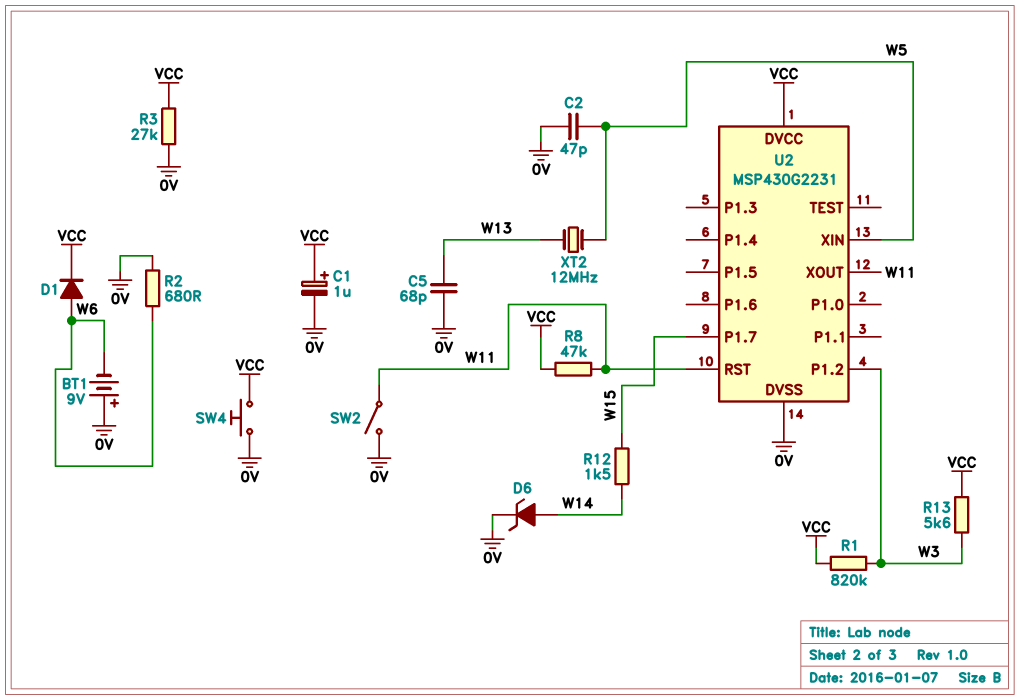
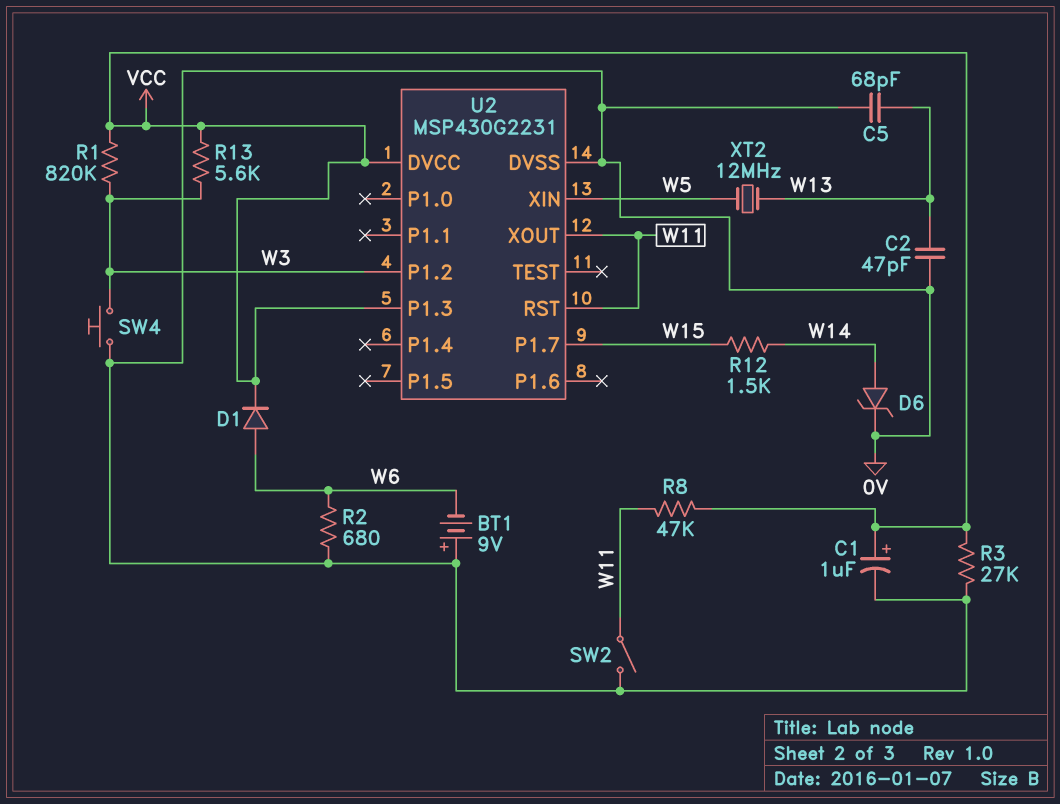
C2: 47pF (0V, W5) -> 47pF (0V, W13)
SW4: button (0V, VCC) -> button (0V, W3)
U2 pin P1.3: none -> VCC

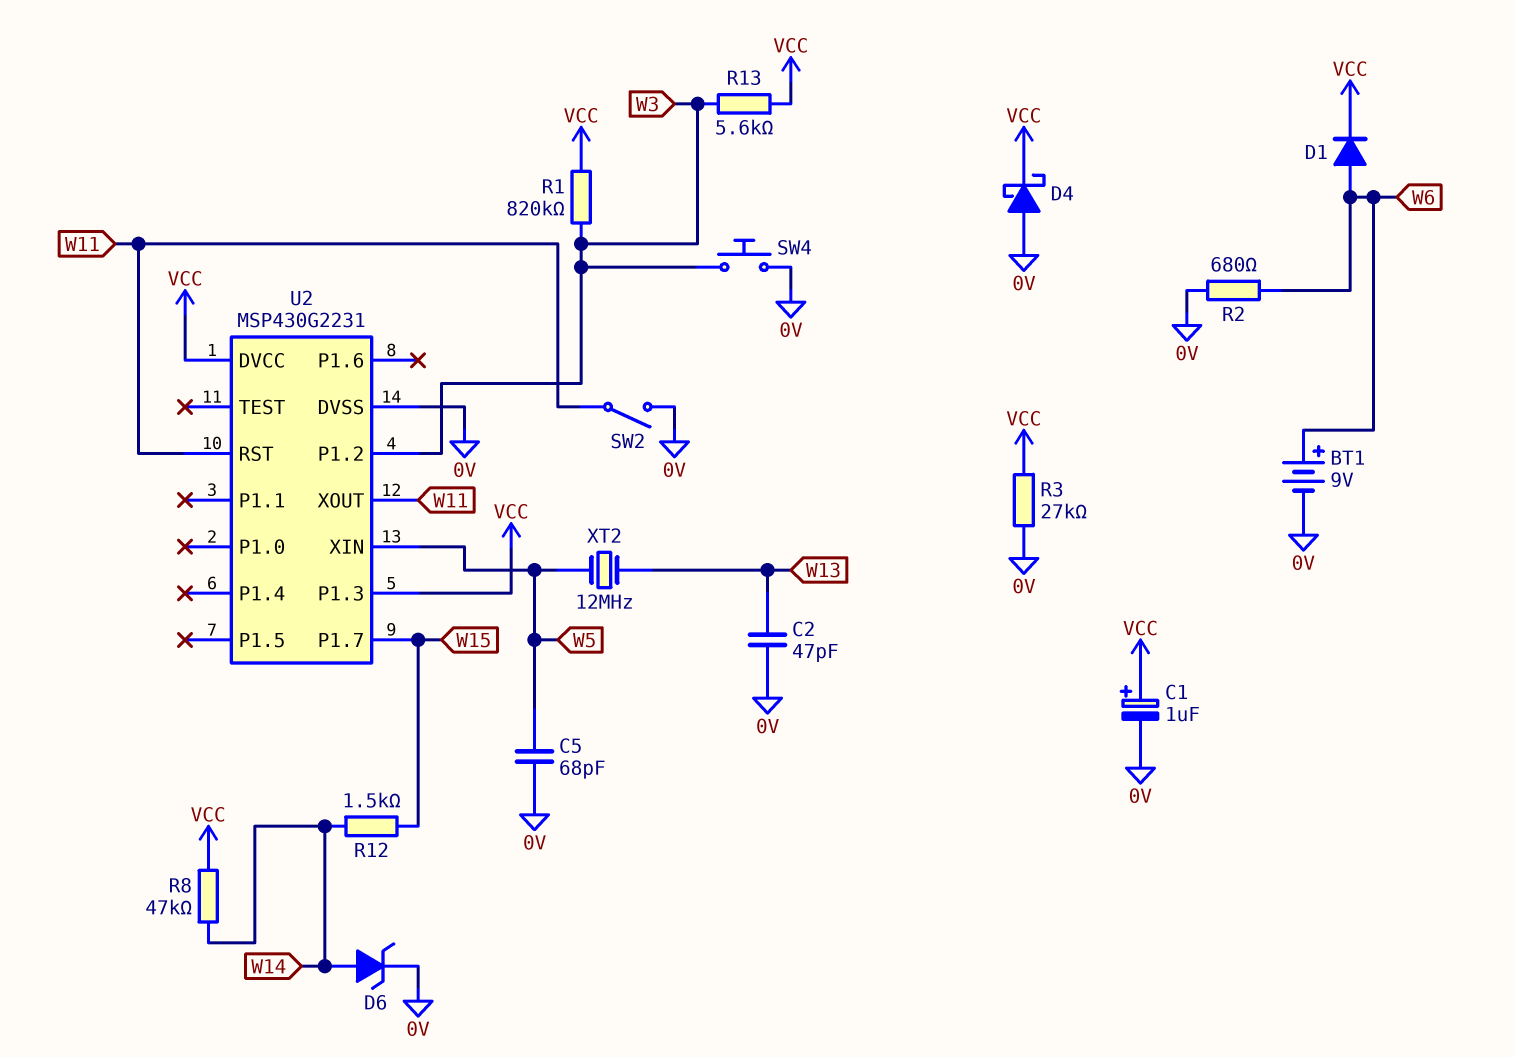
BT1: 9V (plus 0V, minus W6) -> 9V (plus W6, minus 0V)
C5: 68pF (0V, W13) -> 68pF (0V, W5)
D4: none -> schottky (A 0V, K VCC)
R8: 47k (VCC, W11) -> 47k (VCC, W14)

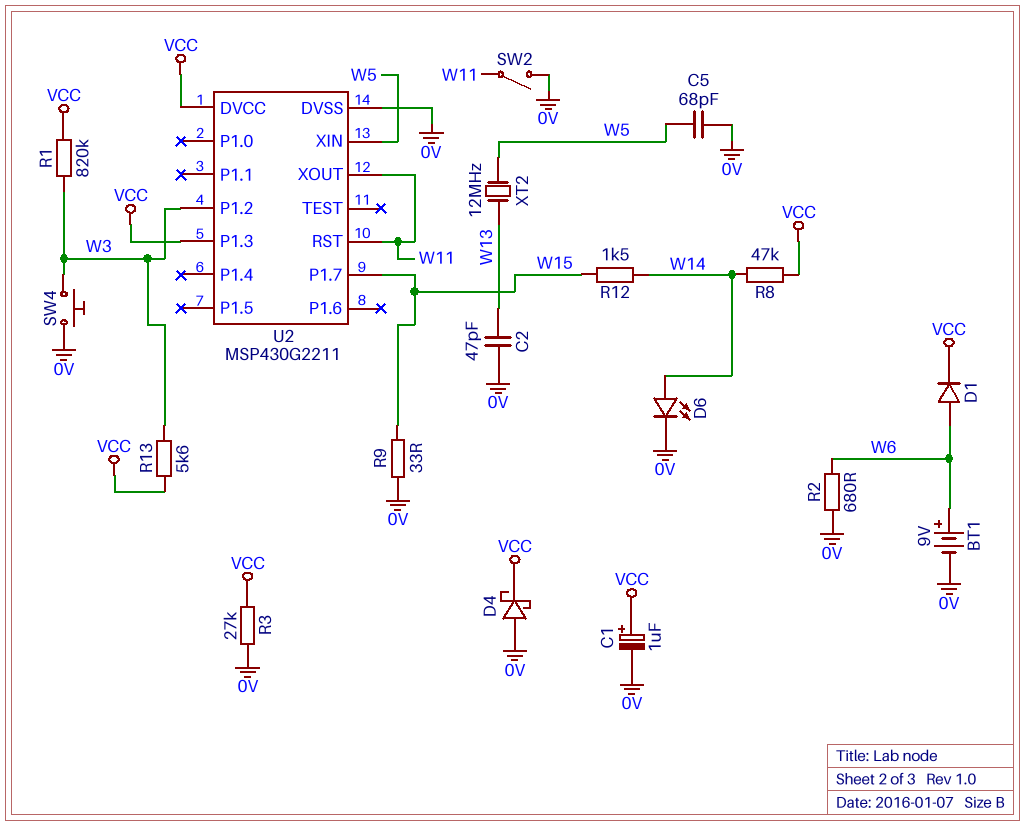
D6: zener (A W14, K 0V) -> LED (A W14, K 0V)
R9: none -> 33 (0V, W15)
U2: MSP430G2231 -> MSP430G2211

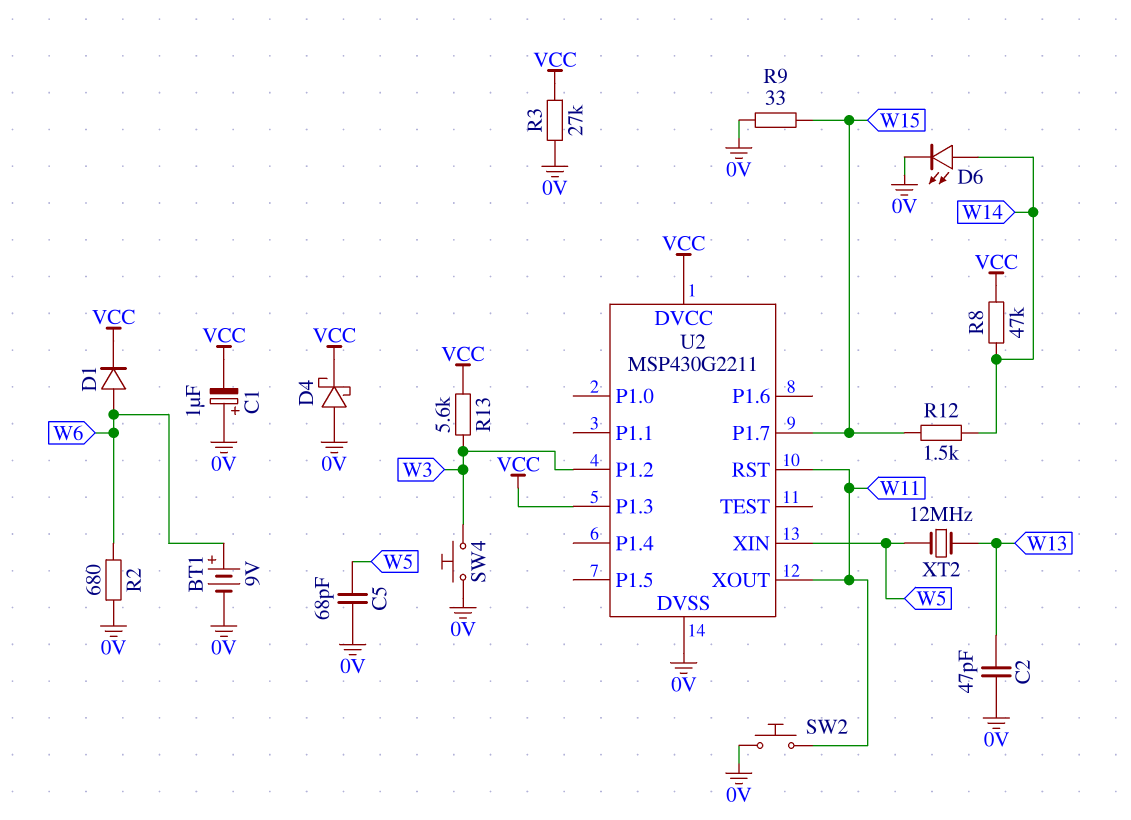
C1: 1uF (plus VCC, minus 0V) -> 1uF (plus 0V, minus VCC)
R1: 820k (VCC, W3) -> none
SW2: switch (0V, W11) -> button (0V, W11)

